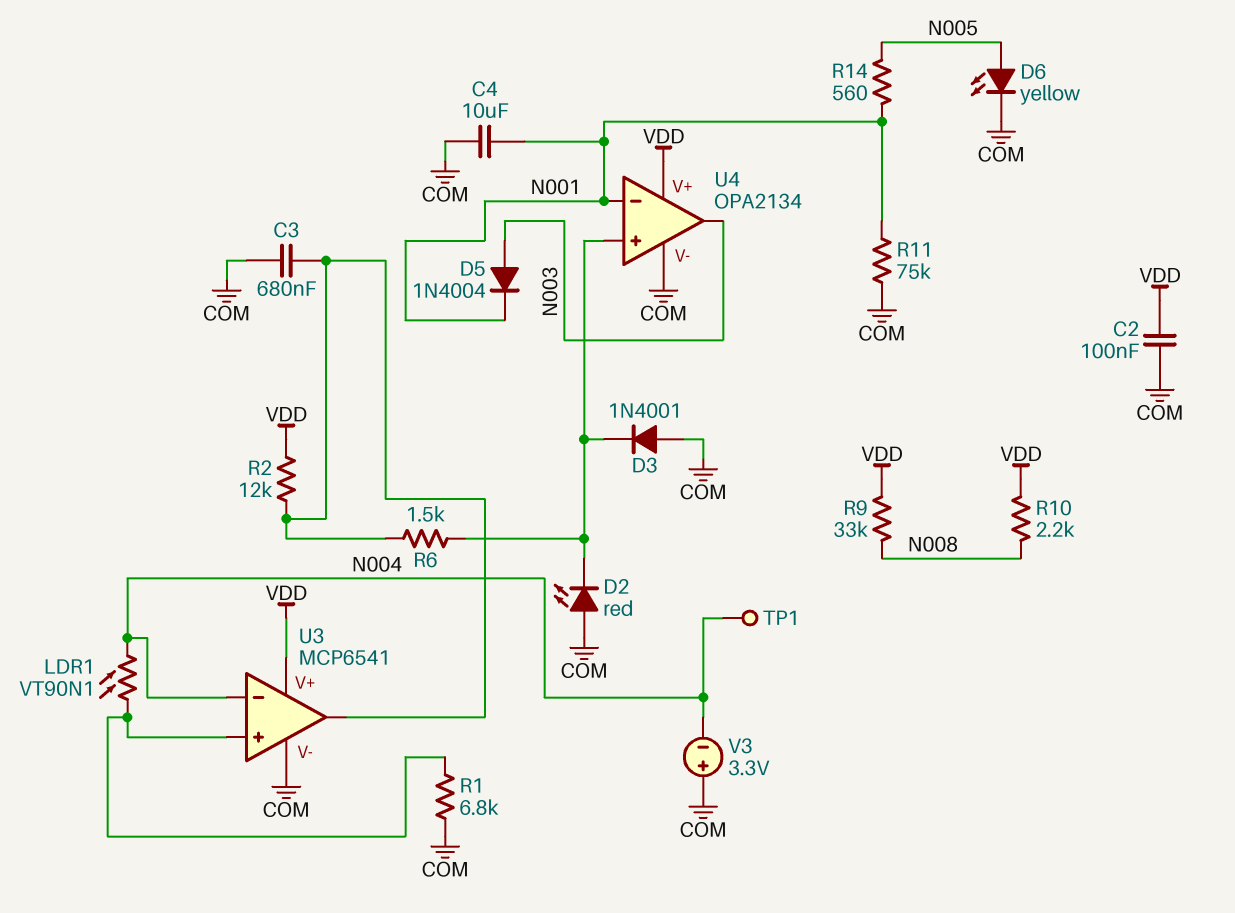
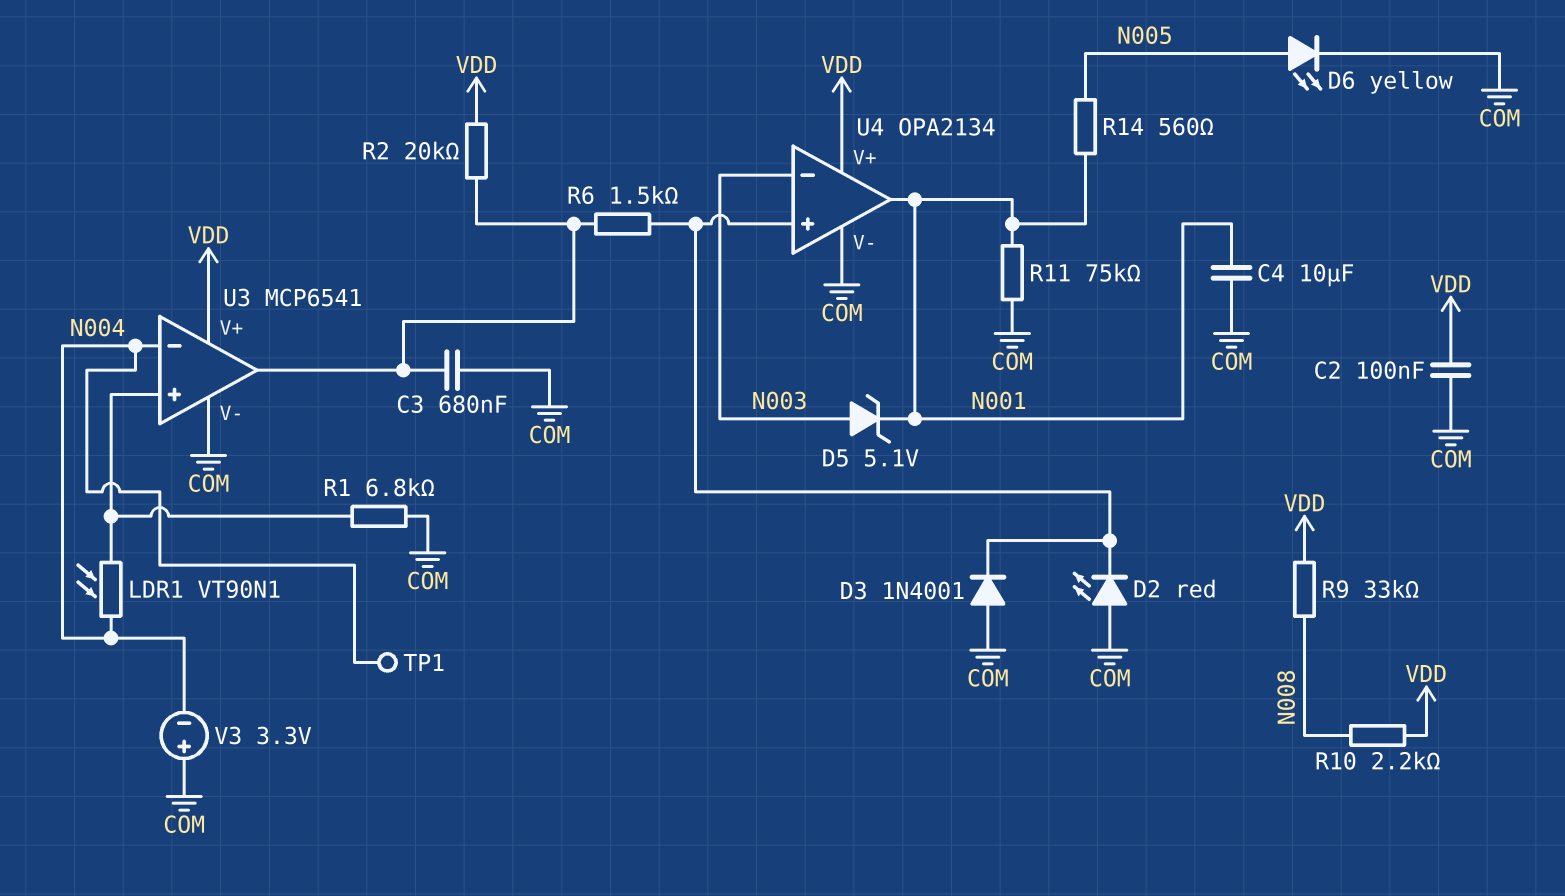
D5: diode 1N4004 (A N003, K N001) -> zener 5.1V (A N003, K N001)
R2: 12k (U3/out, VDD) -> 20k (U3/out, VDD)
U4 pin in-: N001 -> N003
U4 pin out: N003 -> N001

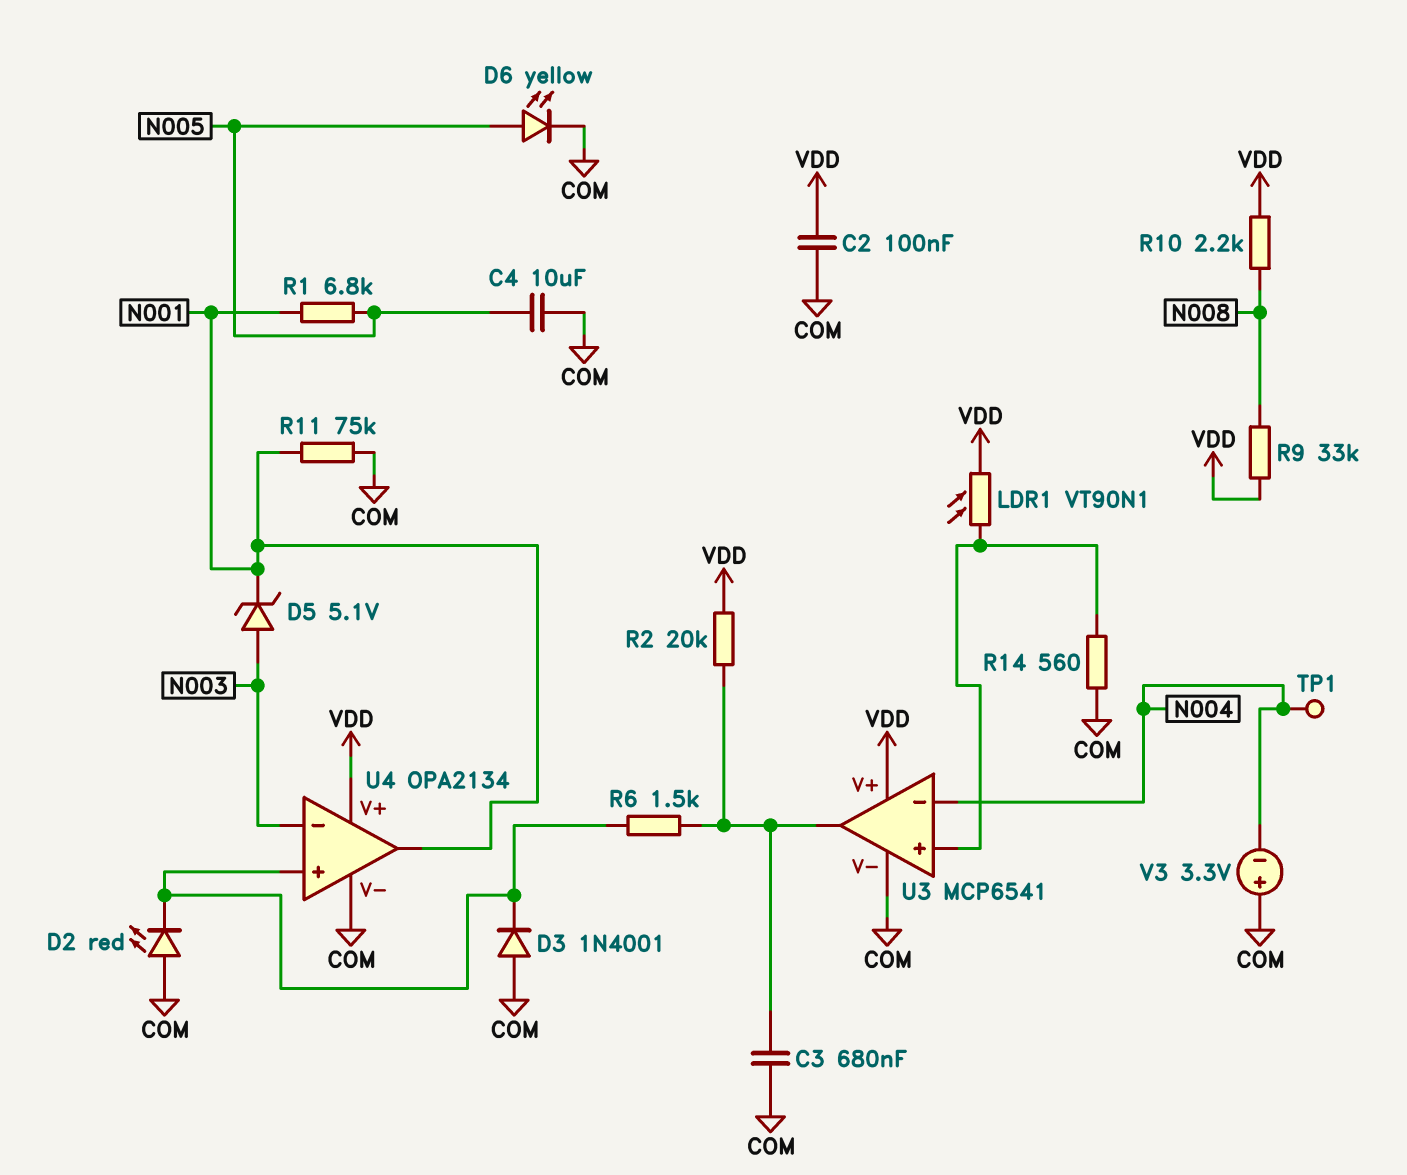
C4: 10uF (COM, N001) -> 10uF (COM, N005)
LDR1: VT90N1 (N004, U3/in+) -> VT90N1 (U3/in+, VDD)
R1: 6.8k (COM, U3/in+) -> 6.8k (N001, N005)
R14: 560 (N001, N005) -> 560 (COM, U3/in+)

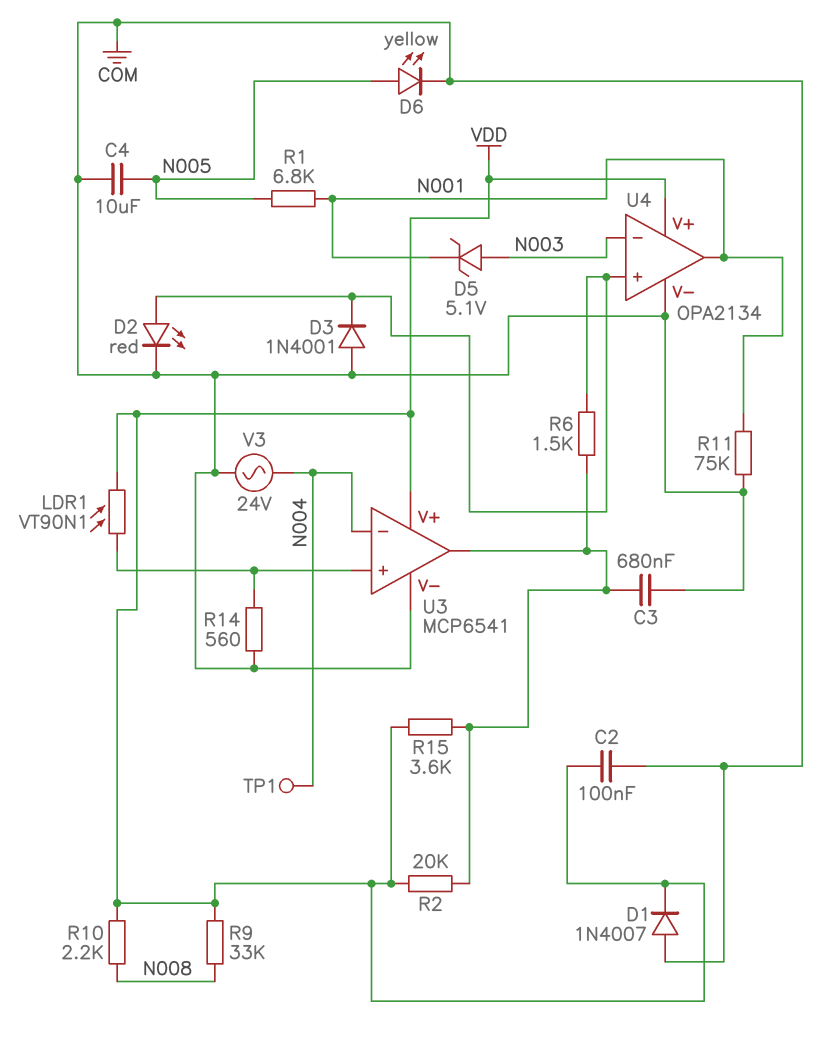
D1: none -> diode 1N4007 (A COM, K VDD)
D2: LED red (A COM, K U4/in+) -> LED red (A U4/in+, K COM)
R15: none -> 3.6k (U3/out, VDD)
V3: 3.3V (plus COM, minus N004) -> AC 24V (COM, N004)

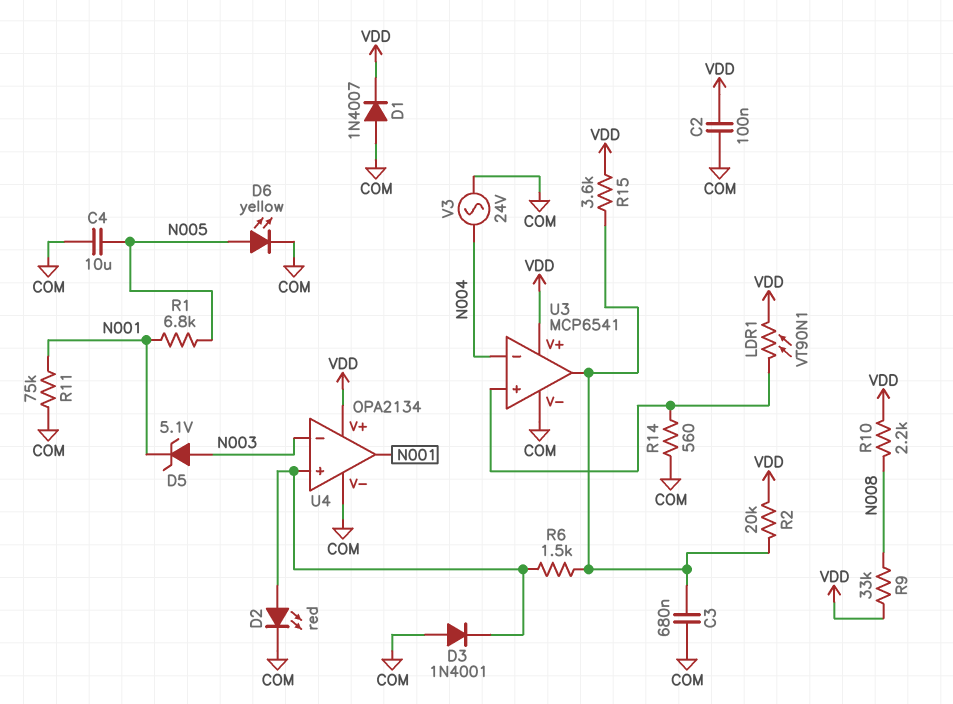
TP1: test point (N004) -> none

